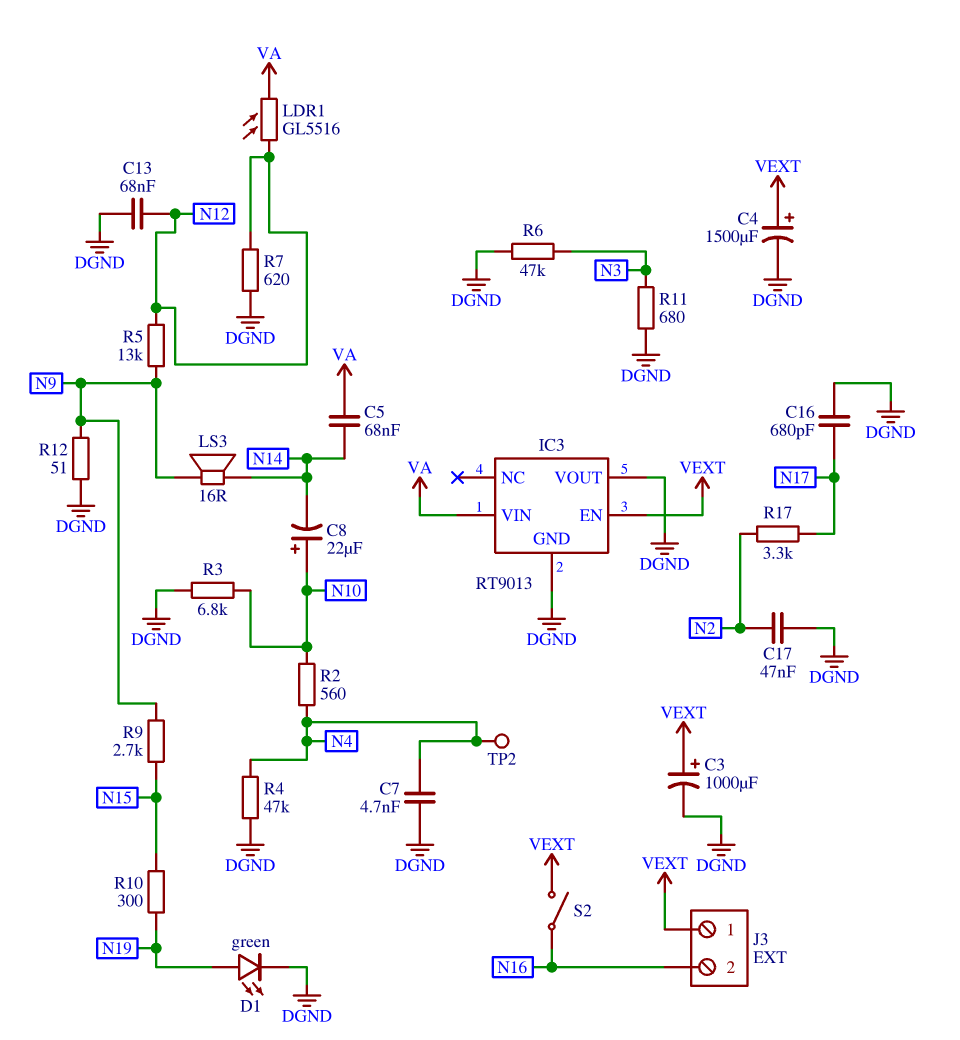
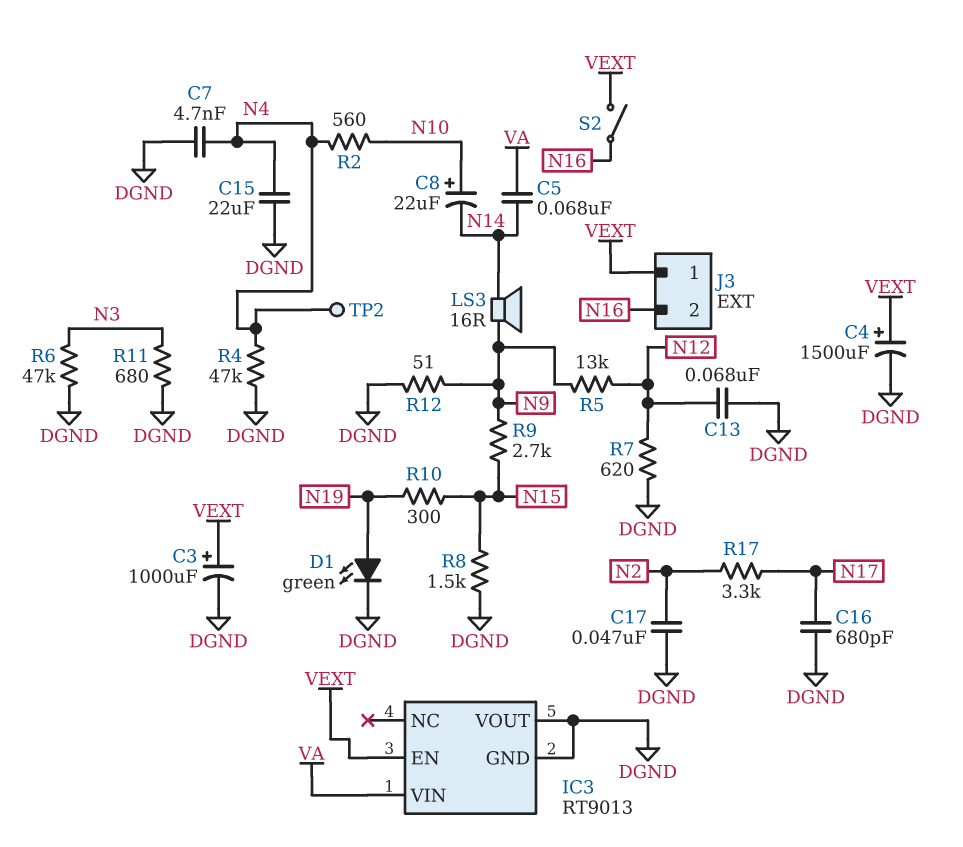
C15: none -> 22uF (DGND, N4)
LDR1: GL5516 (N12, VA) -> none
R3: 6.8k (DGND, N10) -> none
R8: none -> 1.5k (DGND, N15)

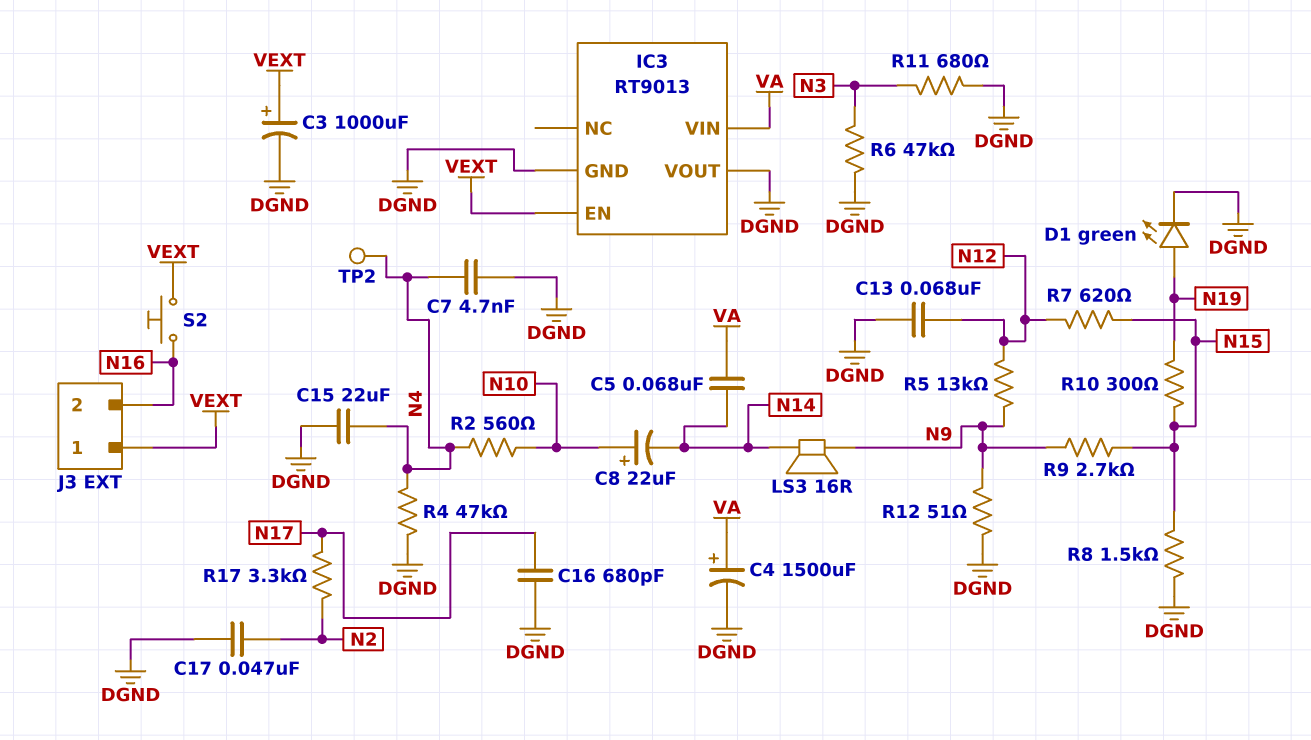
C4: 1500uF (plus VEXT, minus DGND) -> 1500uF (plus VA, minus DGND)
R7: 620 (DGND, N12) -> 620 (N12, N15)
S2: switch (N16, VEXT) -> button (N16, VEXT)

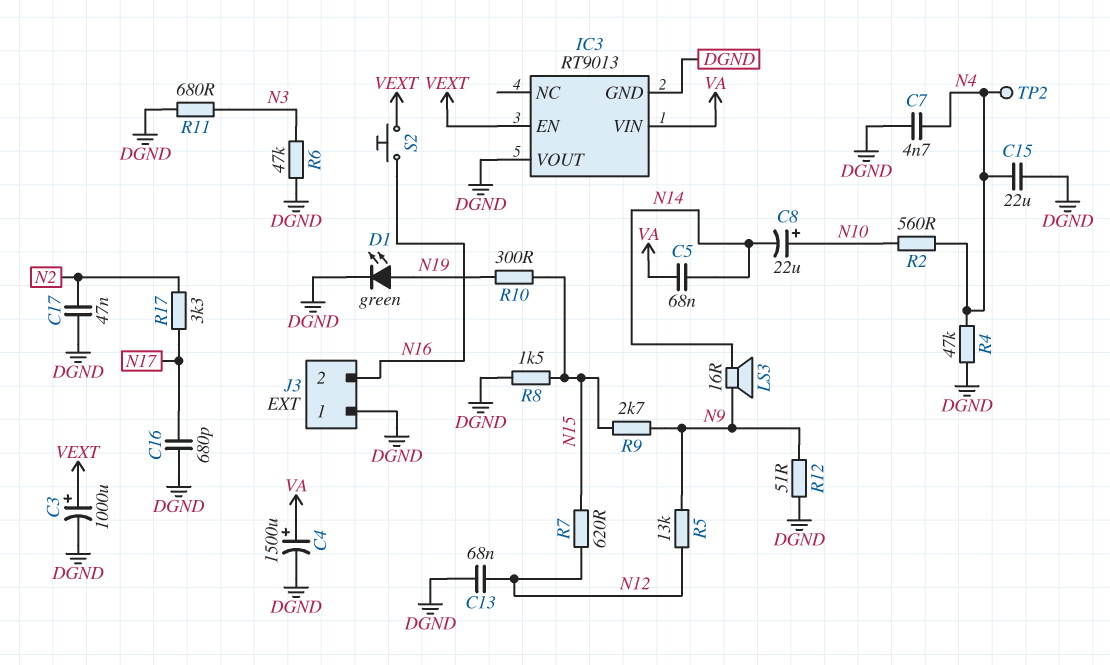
J3 pin 1: VEXT -> DGND

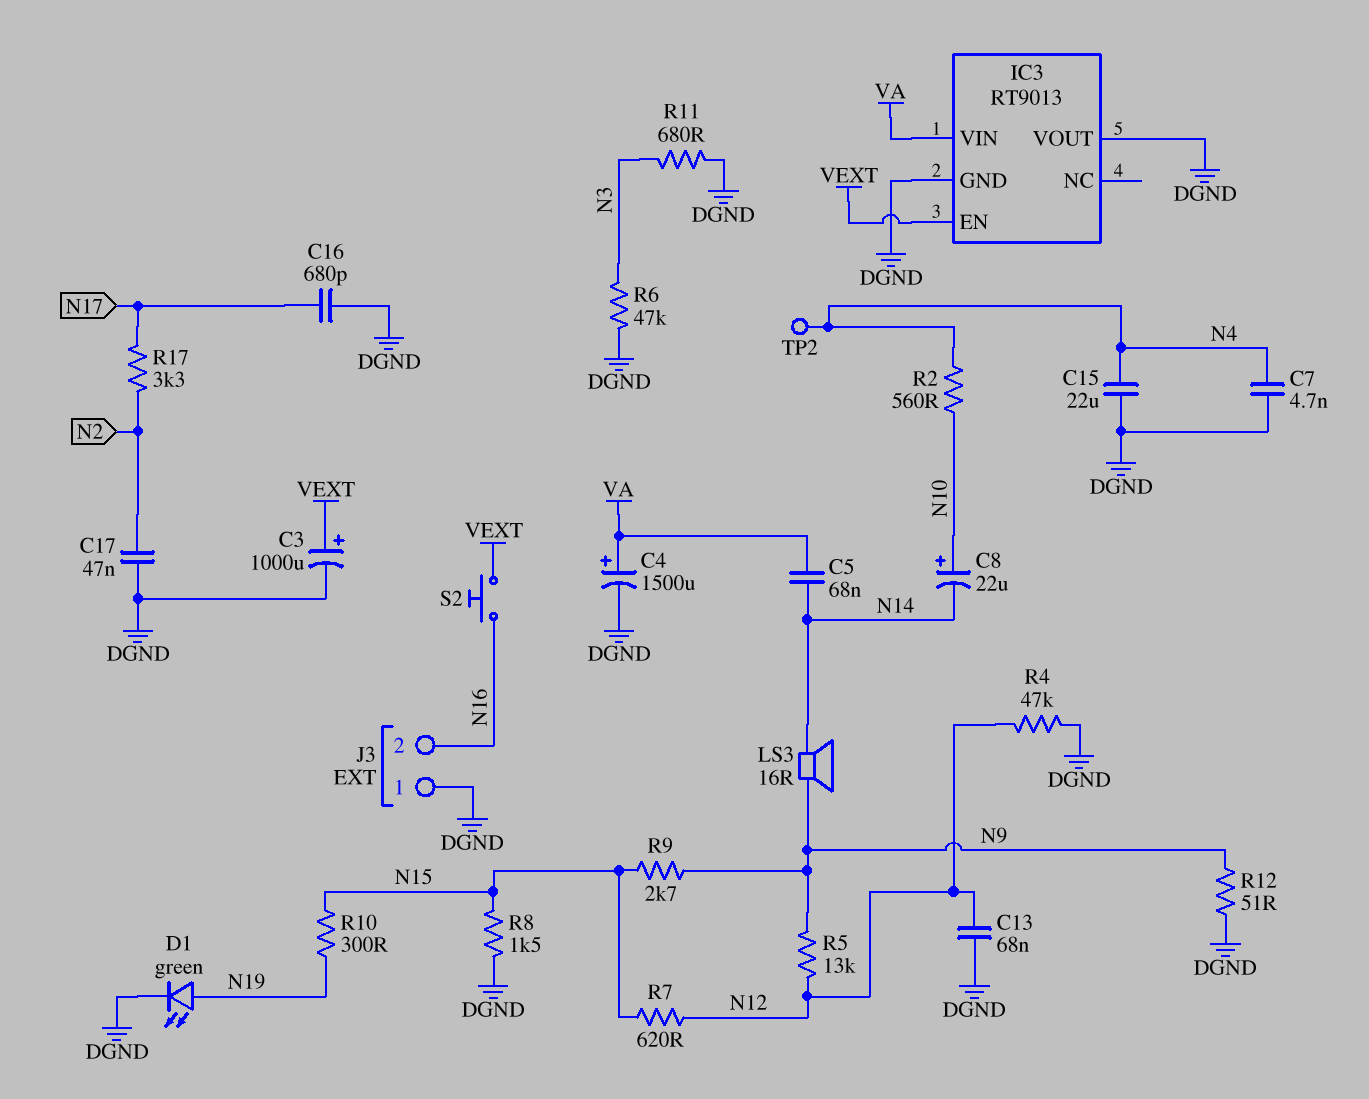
R4: 47k (DGND, N4) -> 47k (DGND, N12)

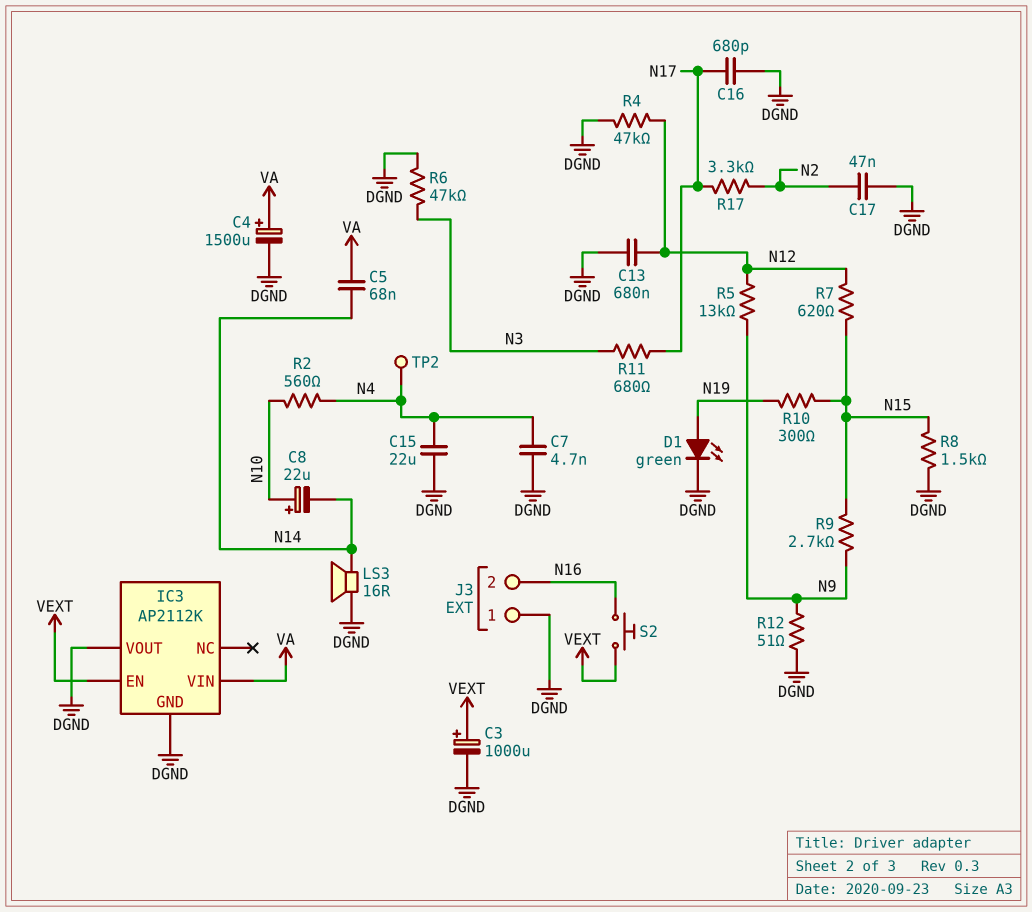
C13: 68nF (DGND, N12) -> 680nF (DGND, N12)
IC3: RT9013 -> AP2112K
LS3: speaker 16R (N9, N14) -> speaker 16R (DGND, N14)
R11: 680 (DGND, N3) -> 680 (N3, N17)

